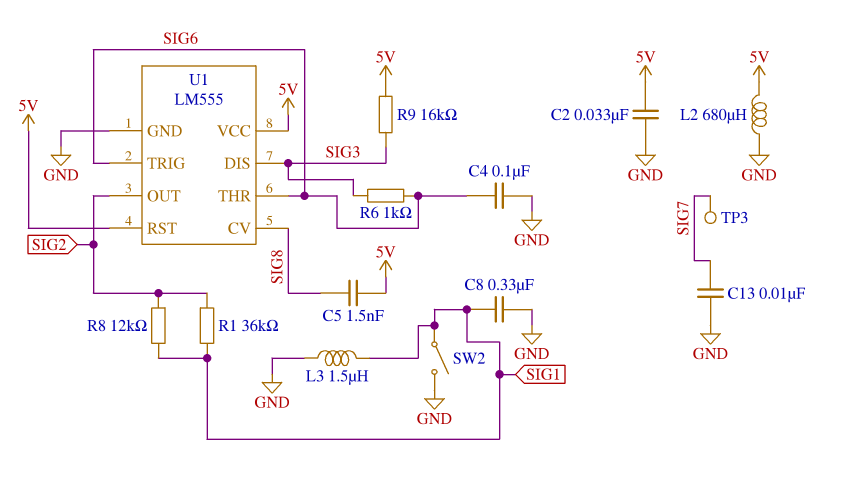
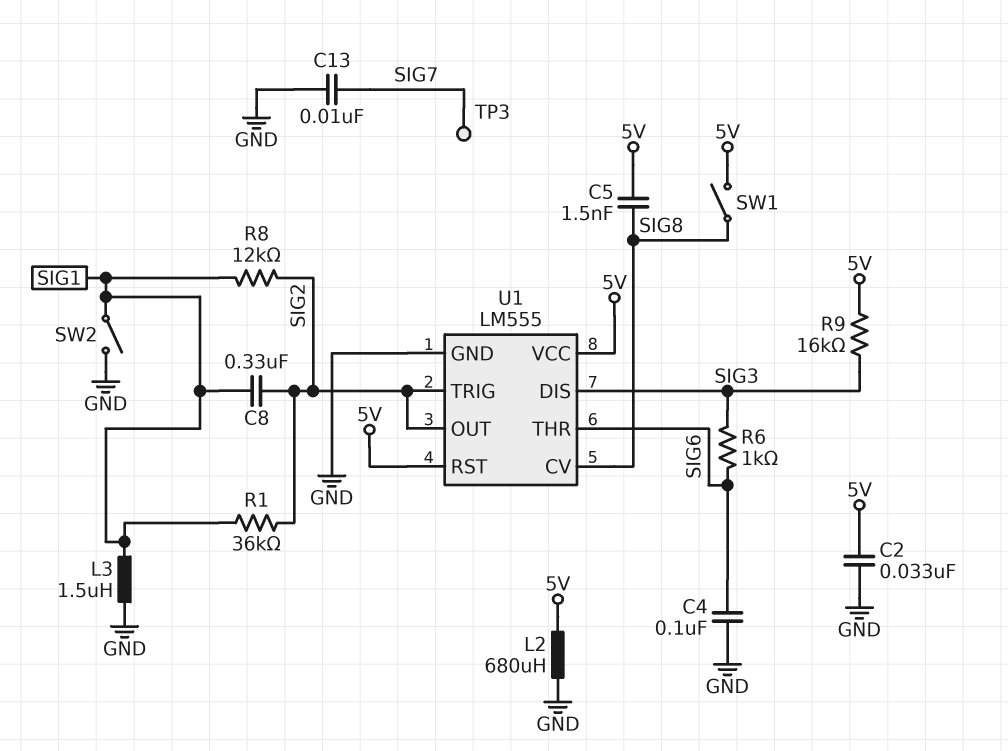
C8: 330nF (GND, SIG1) -> 330nF (SIG1, SIG2)
SW1: none -> switch (5V, SIG8)
U1 pin TRIG: SIG6 -> SIG2

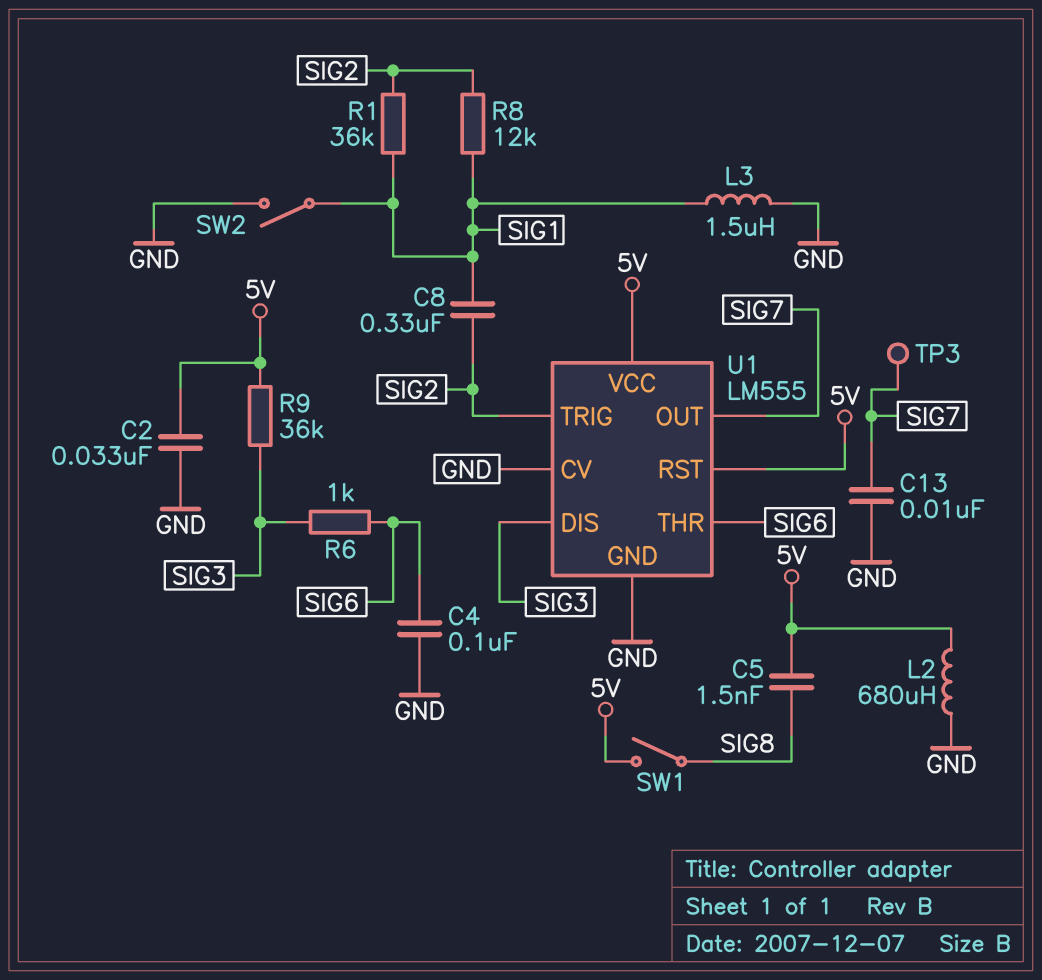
R9: 16k (5V, SIG3) -> 36k (5V, SIG3)
U1 pin CV: SIG8 -> GND
U1 pin OUT: SIG2 -> SIG7

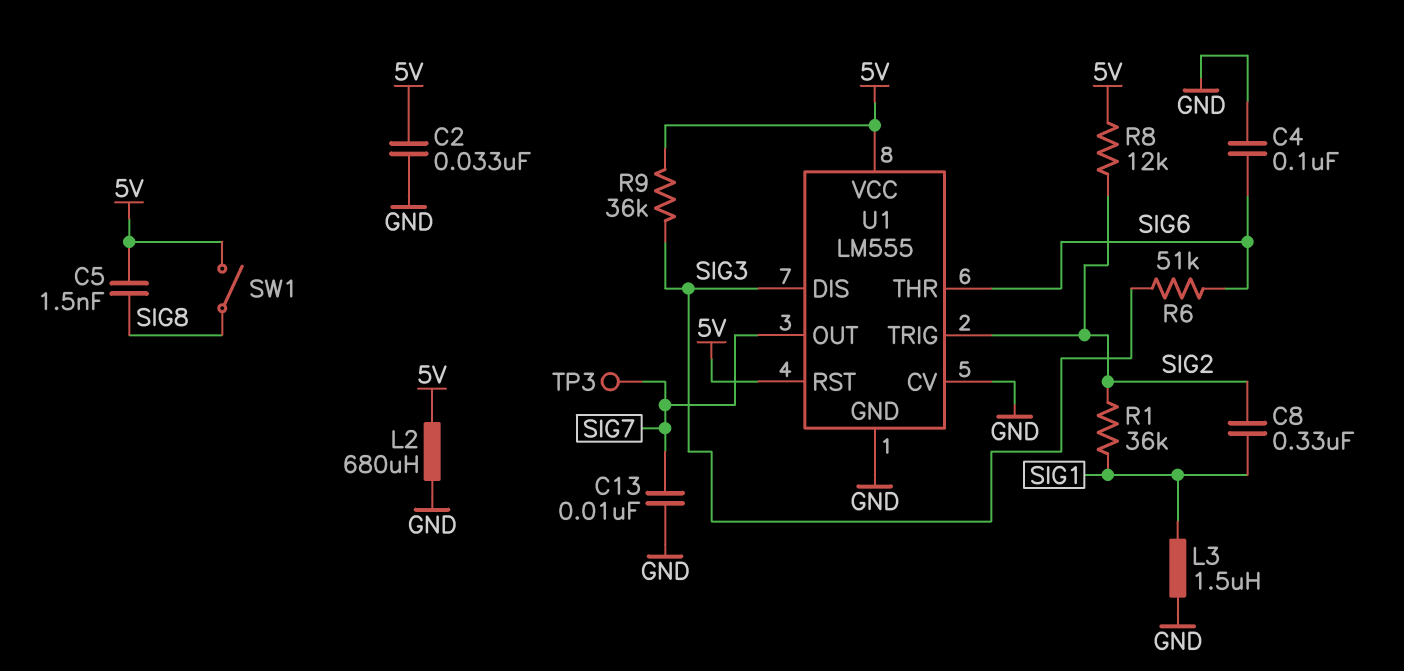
R6: 1k (SIG3, SIG6) -> 51k (SIG3, SIG6)
R8: 12k (SIG1, SIG2) -> 12k (5V, SIG2)
SW2: switch (GND, SIG1) -> none

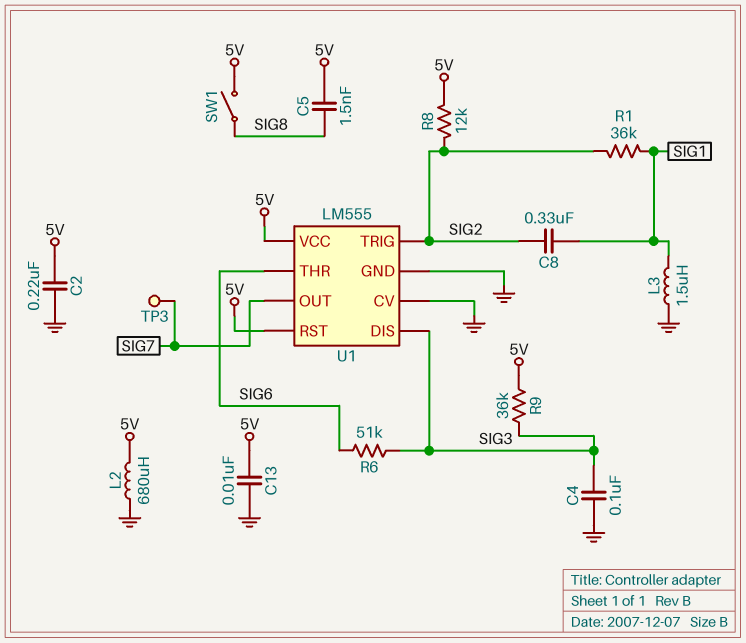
C2: 33nF (5V, GND) -> 220nF (5V, GND)
C4: 100nF (GND, SIG6) -> 100nF (GND, SIG3)
C13: 10nF (GND, SIG7) -> 10nF (5V, GND)

